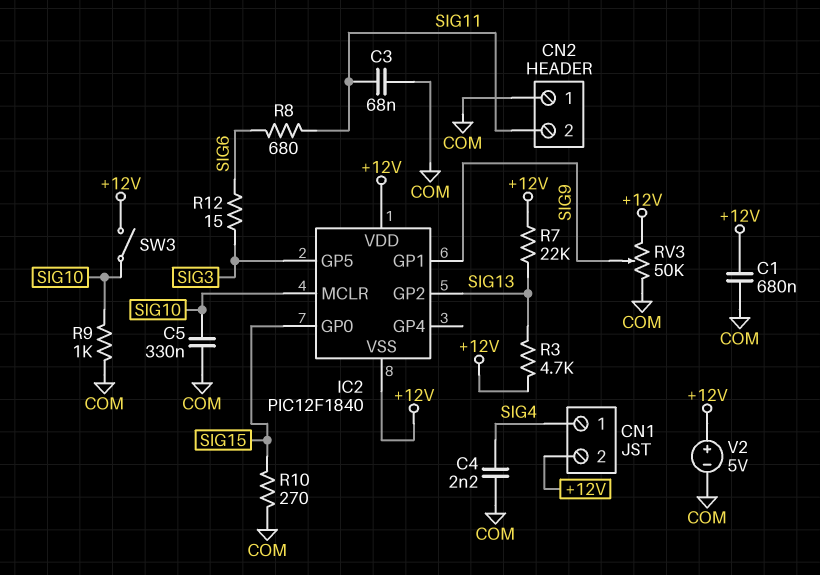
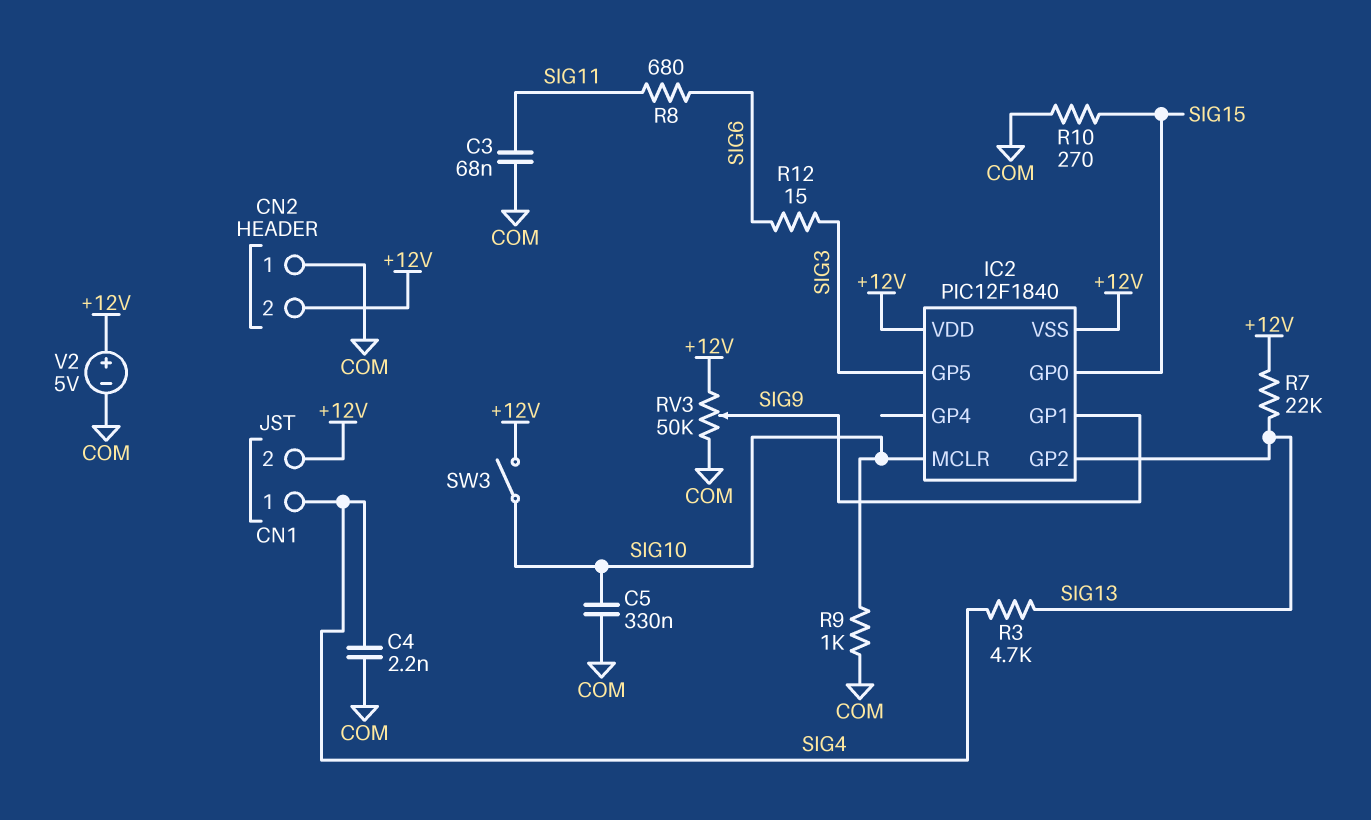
C1: 680nF (+12V, COM) -> none
CN2 pin 2: SIG11 -> +12V
R3: 4.7k (+12V, SIG13) -> 4.7k (SIG4, SIG13)

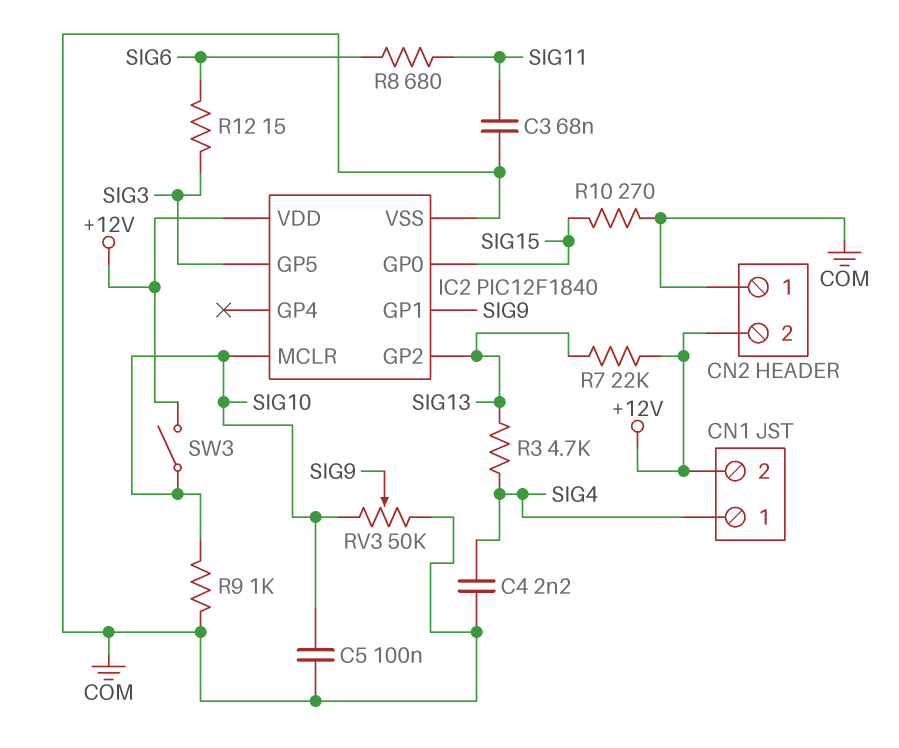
C5: 330nF (COM, SIG10) -> 100nF (COM, SIG10)
IC2 pin VSS: +12V -> COM
RV3: 50k (+12V, COM, wiper SIG9) -> 50k (COM, SIG10, wiper SIG9)
V2: 5V (plus +12V, minus COM) -> none

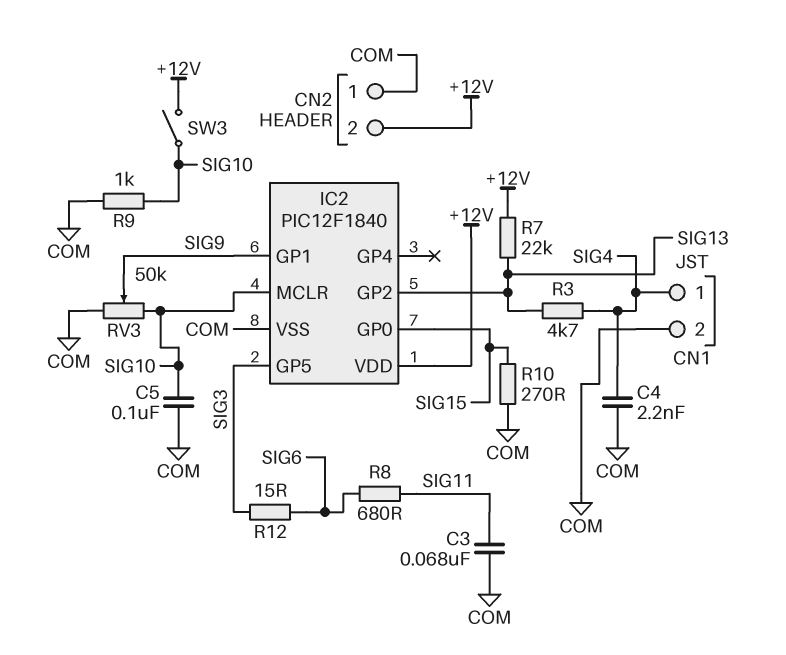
CN1 pin 2: +12V -> COM

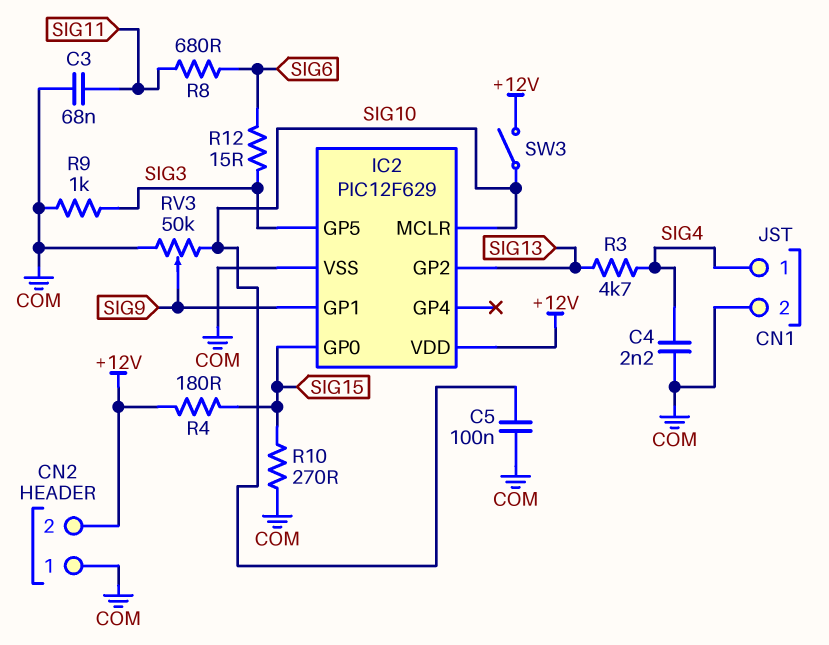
IC2: PIC12F1840 -> PIC12F629
R4: none -> 180 (+12V, SIG15)
R7: 22k (+12V, SIG13) -> none
R9: 1k (COM, SIG10) -> 1k (COM, SIG3)

